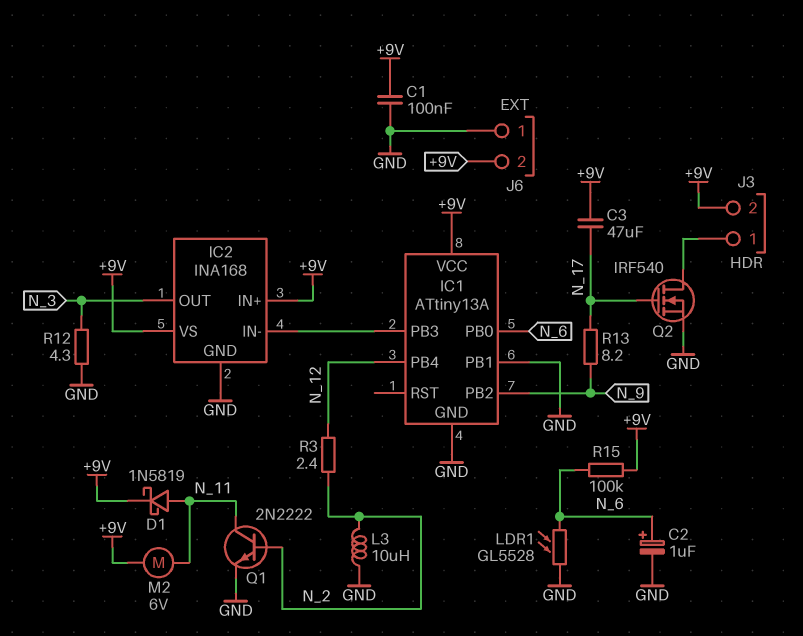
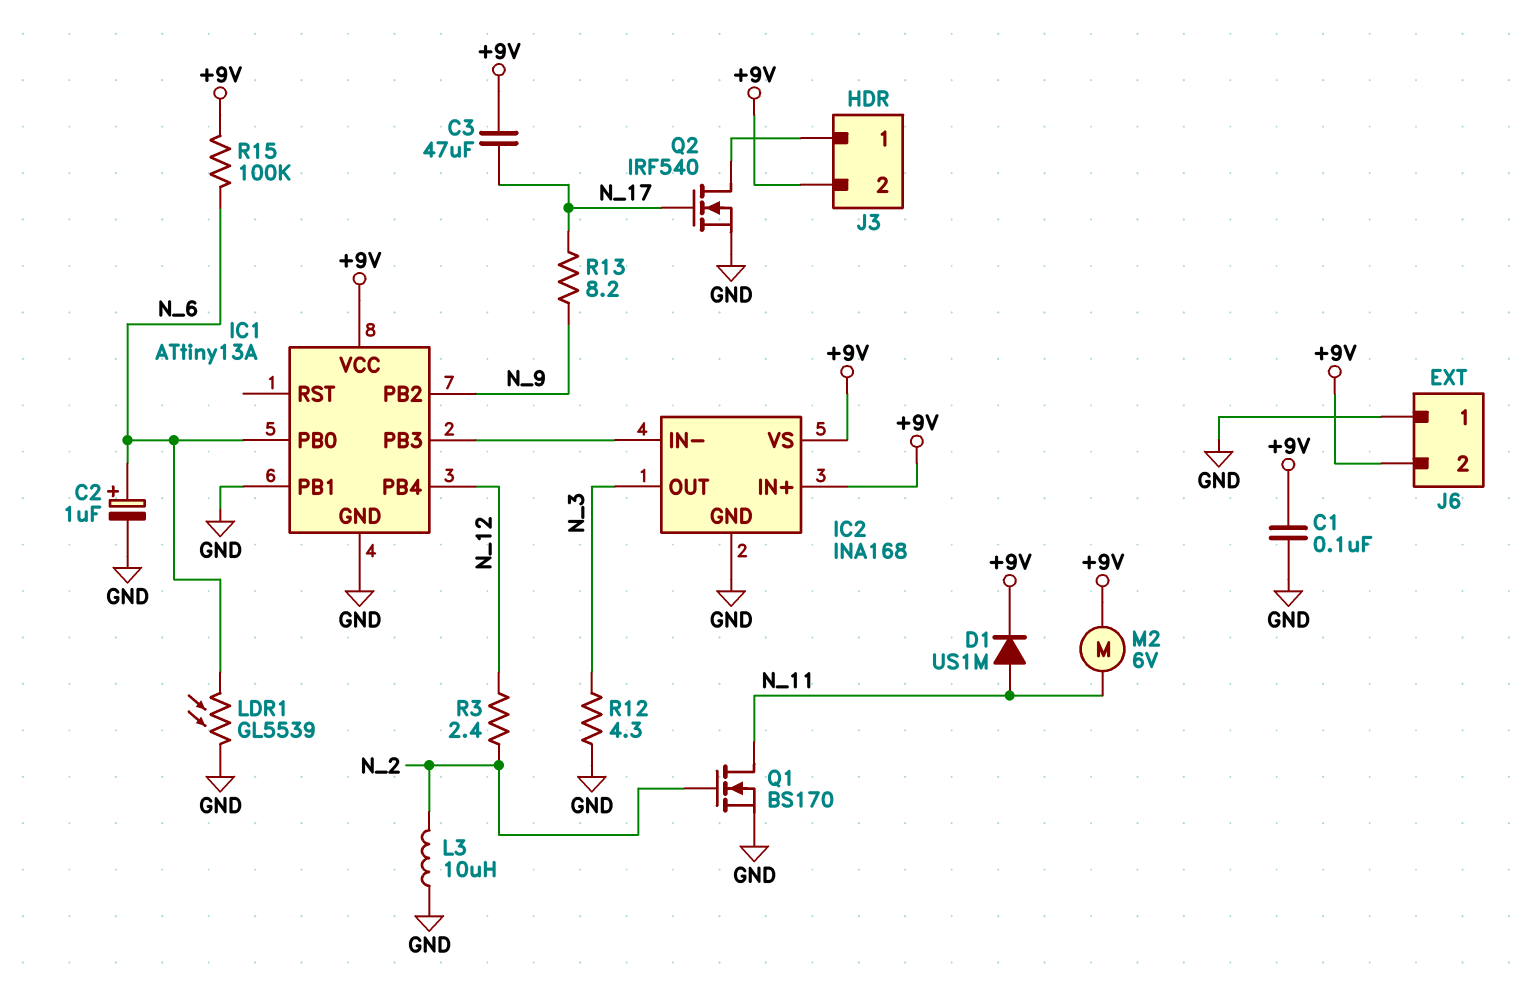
D1: schottky 1N5819 (A N_11, K +9V) -> diode US1M (A N_11, K +9V)
LDR1: GL5528 (GND, N_6) -> GL5539 (GND, N_6)
Q1: NPN 2N2222 (B N_2, C N_11, E GND) -> NMOS BS170 (G N_2, D N_11, S GND)

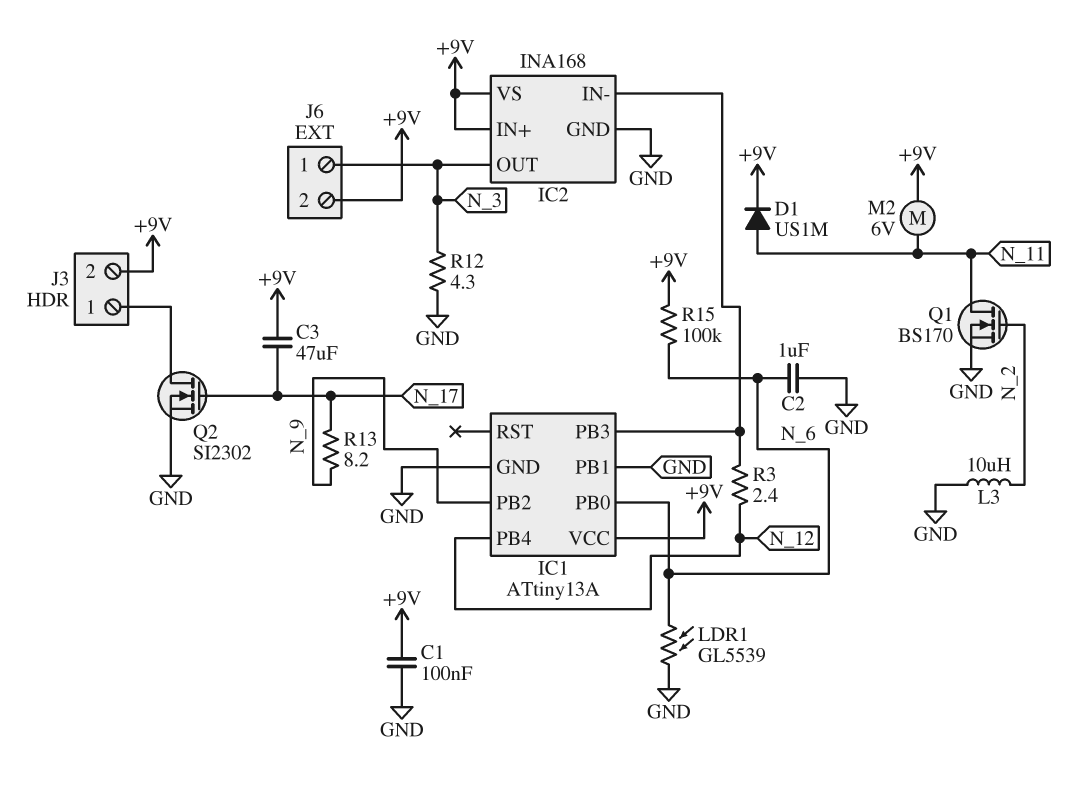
C2: 1uF (plus N_6, minus GND) -> 1uF (GND, N_6)
J6 pin 1: GND -> N_3
Q2: NMOS IRF540 (G N_17, D J3/1, S GND) -> NMOS SI2302 (G N_17, D J3/1, S GND)
R3: 2.4 (N_2, N_12) -> 2.4 (IC1/PB3, N_12)

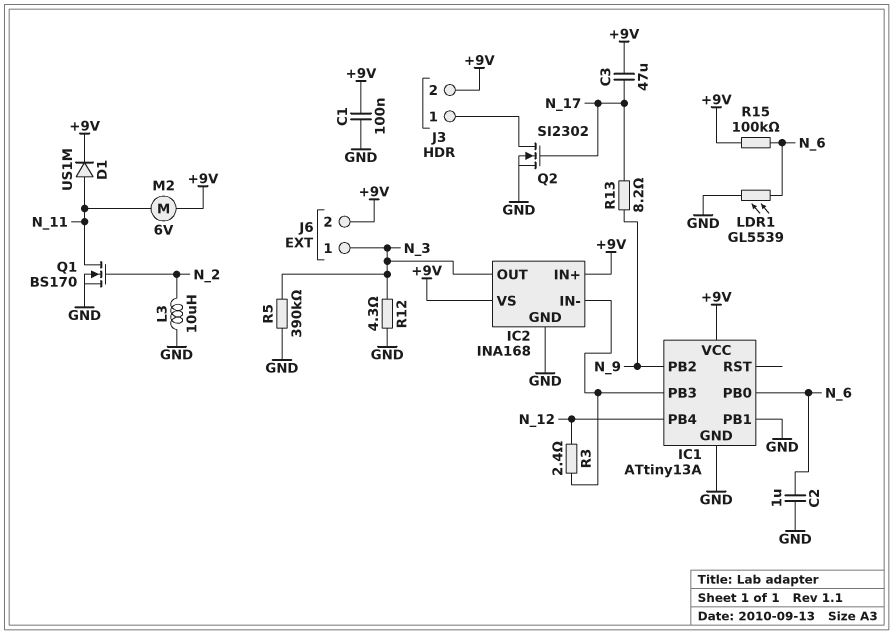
R5: none -> 390k (GND, N_3)

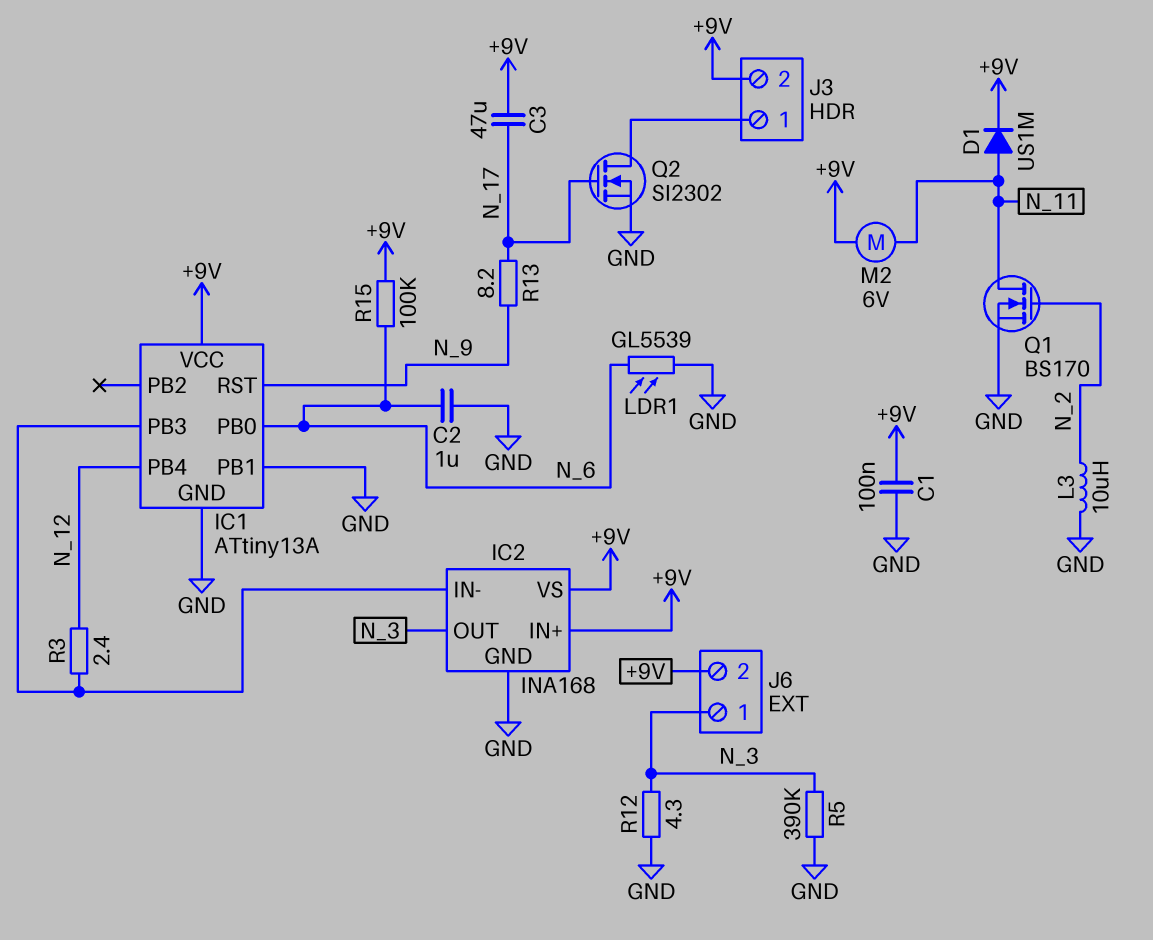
IC1 pin PB2: N_9 -> none
IC1 pin RST: none -> N_9

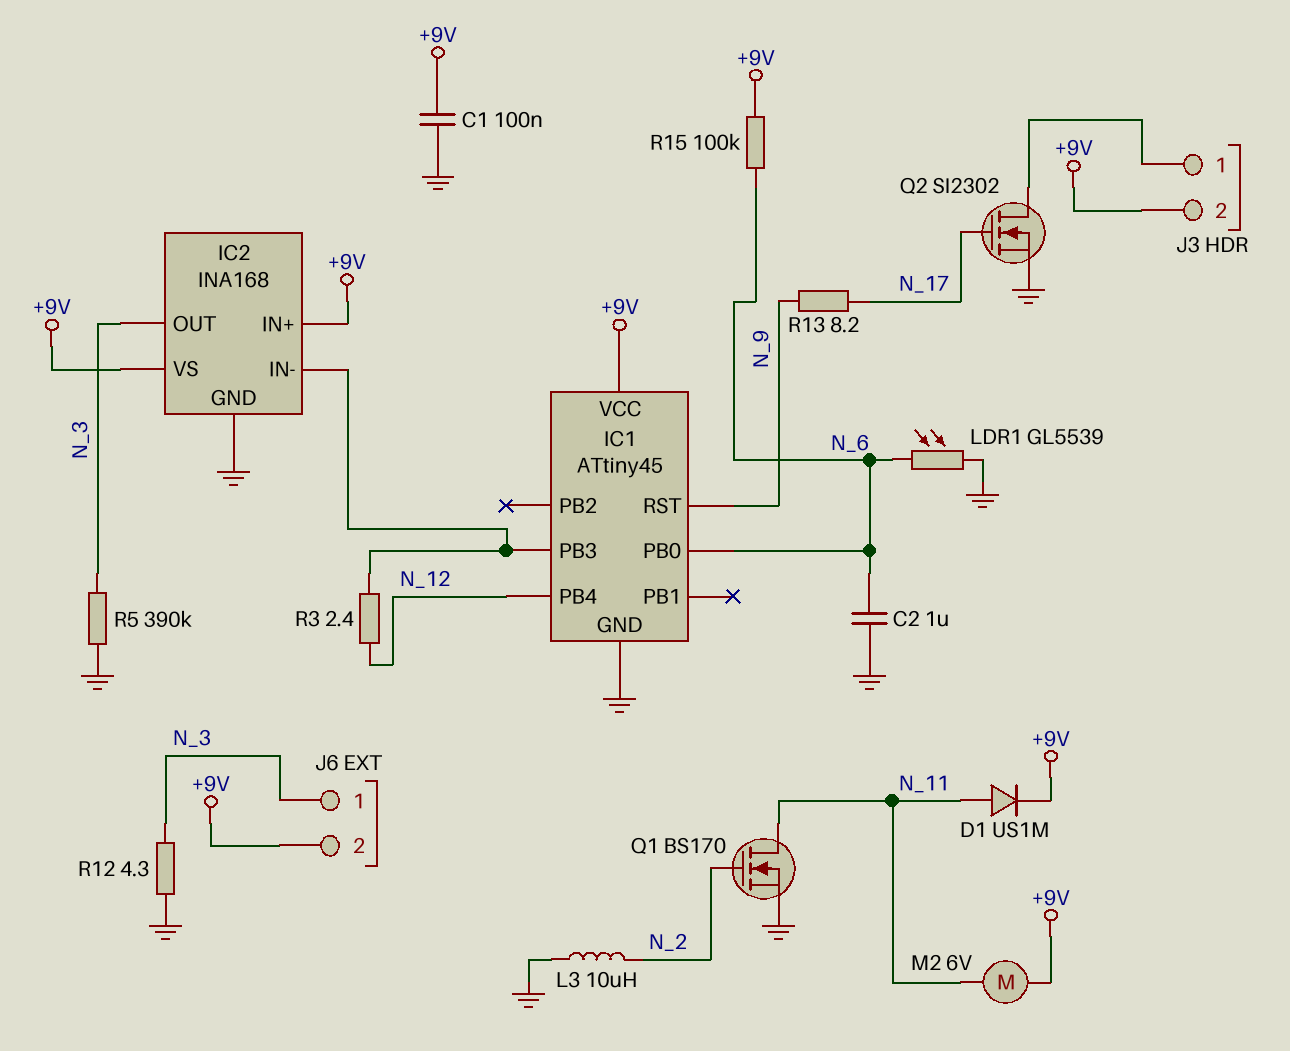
C3: 47uF (+9V, N_17) -> none
IC1: ATtiny13A -> ATtiny45
IC1 pin PB1: GND -> none

